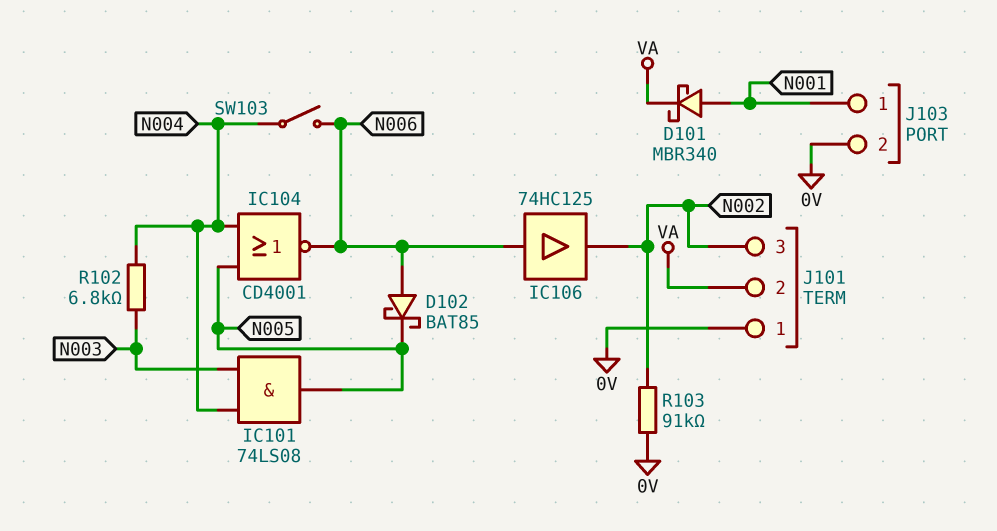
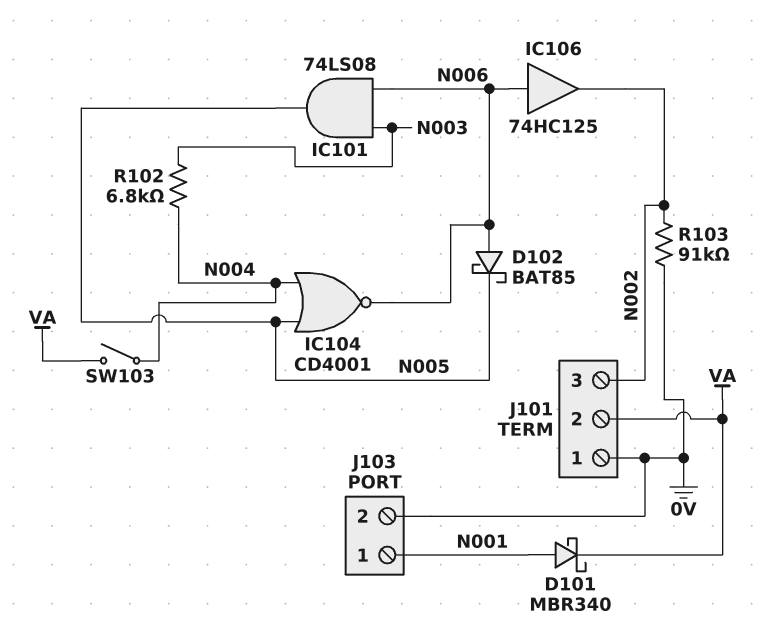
IC101: AND 74LS08 (in N003, in N004, out N005) -> AND 74LS08 (in N003, in N006, out N005)
SW103: switch (N004, N006) -> switch (N004, VA)

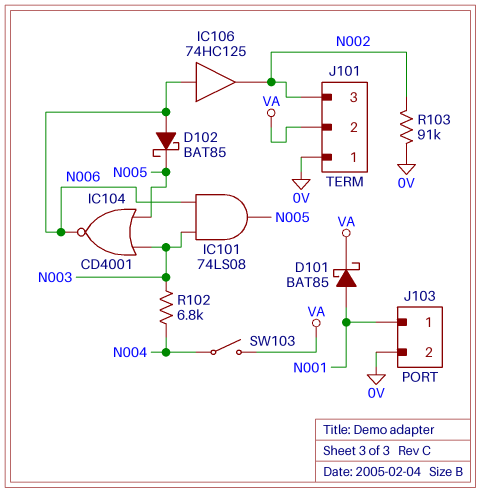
D101: schottky MBR340 (A N001, K VA) -> schottky BAT85 (A N001, K VA)
IC104: NOR CD4001 (in N004, in N005, out N006) -> NOR CD4001 (in N003, in N005, out N006)

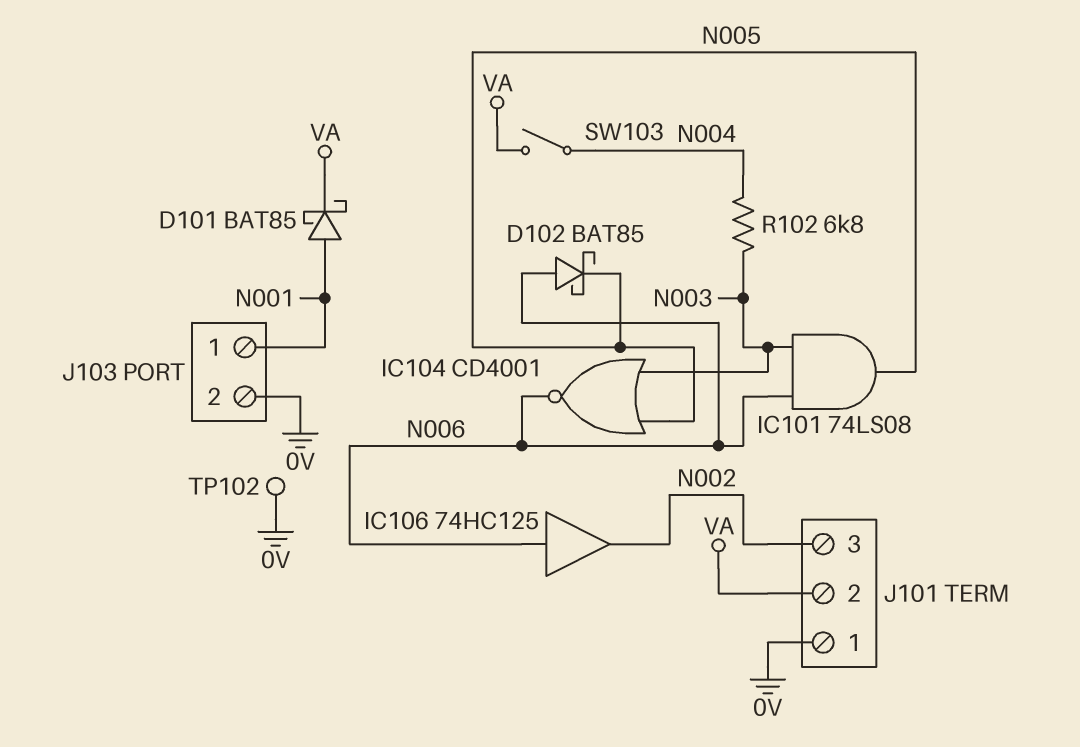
R103: 91k (0V, N002) -> none
TP102: none -> test point (0V)

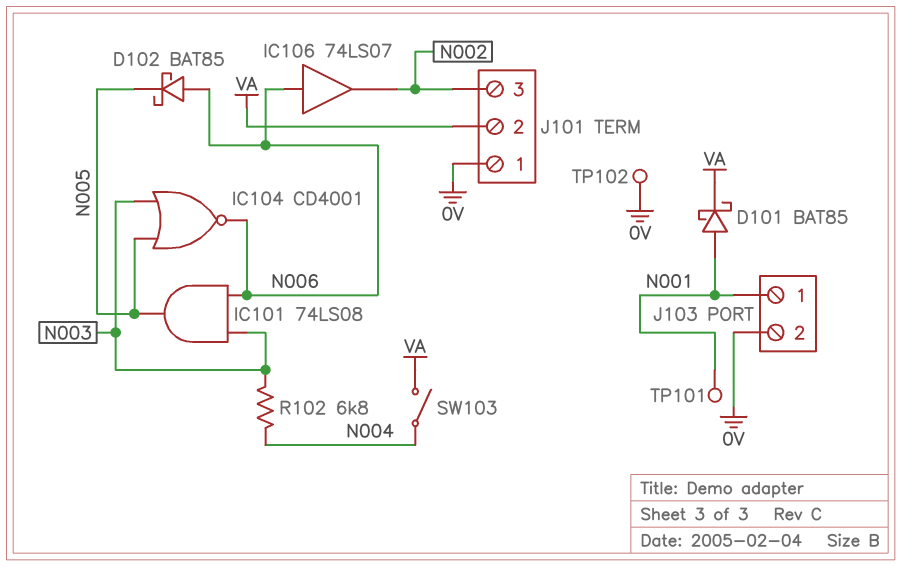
IC106: buffer 74HC125 (in N006, out N002) -> buffer 74LS07 (in N006, out N002)
TP101: none -> test point (N001)

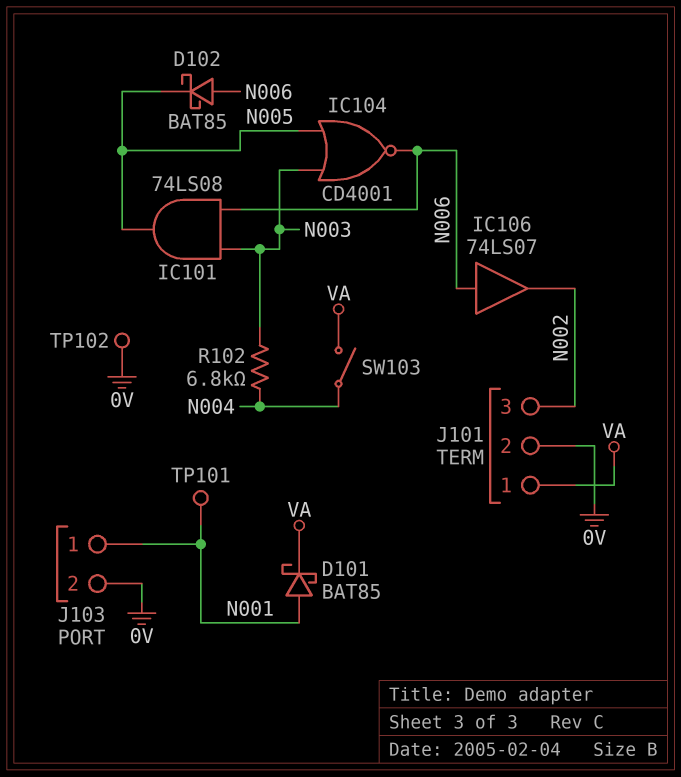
J101 pin 1: 0V -> VA
J101 pin 2: VA -> 0V

